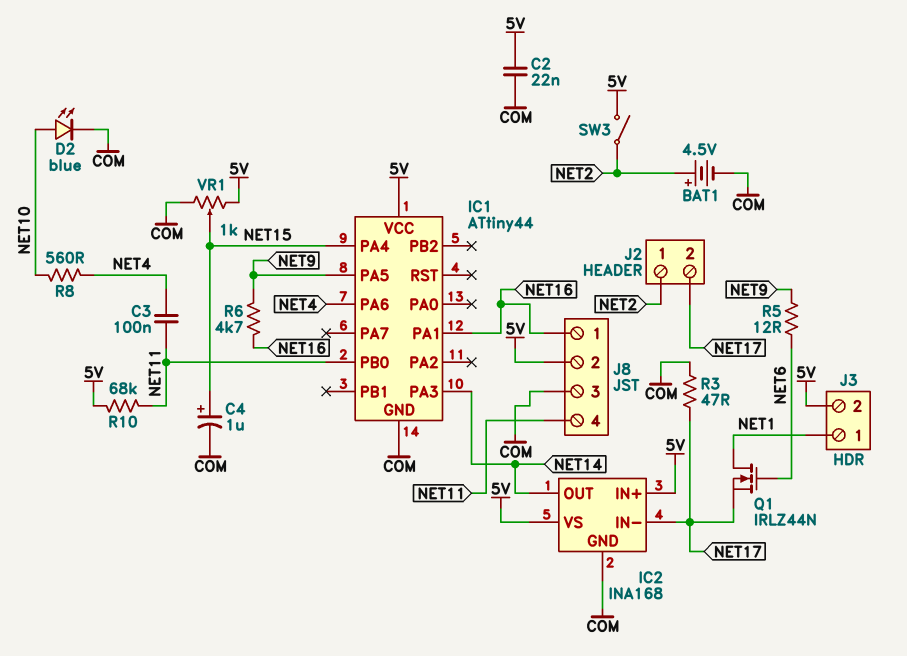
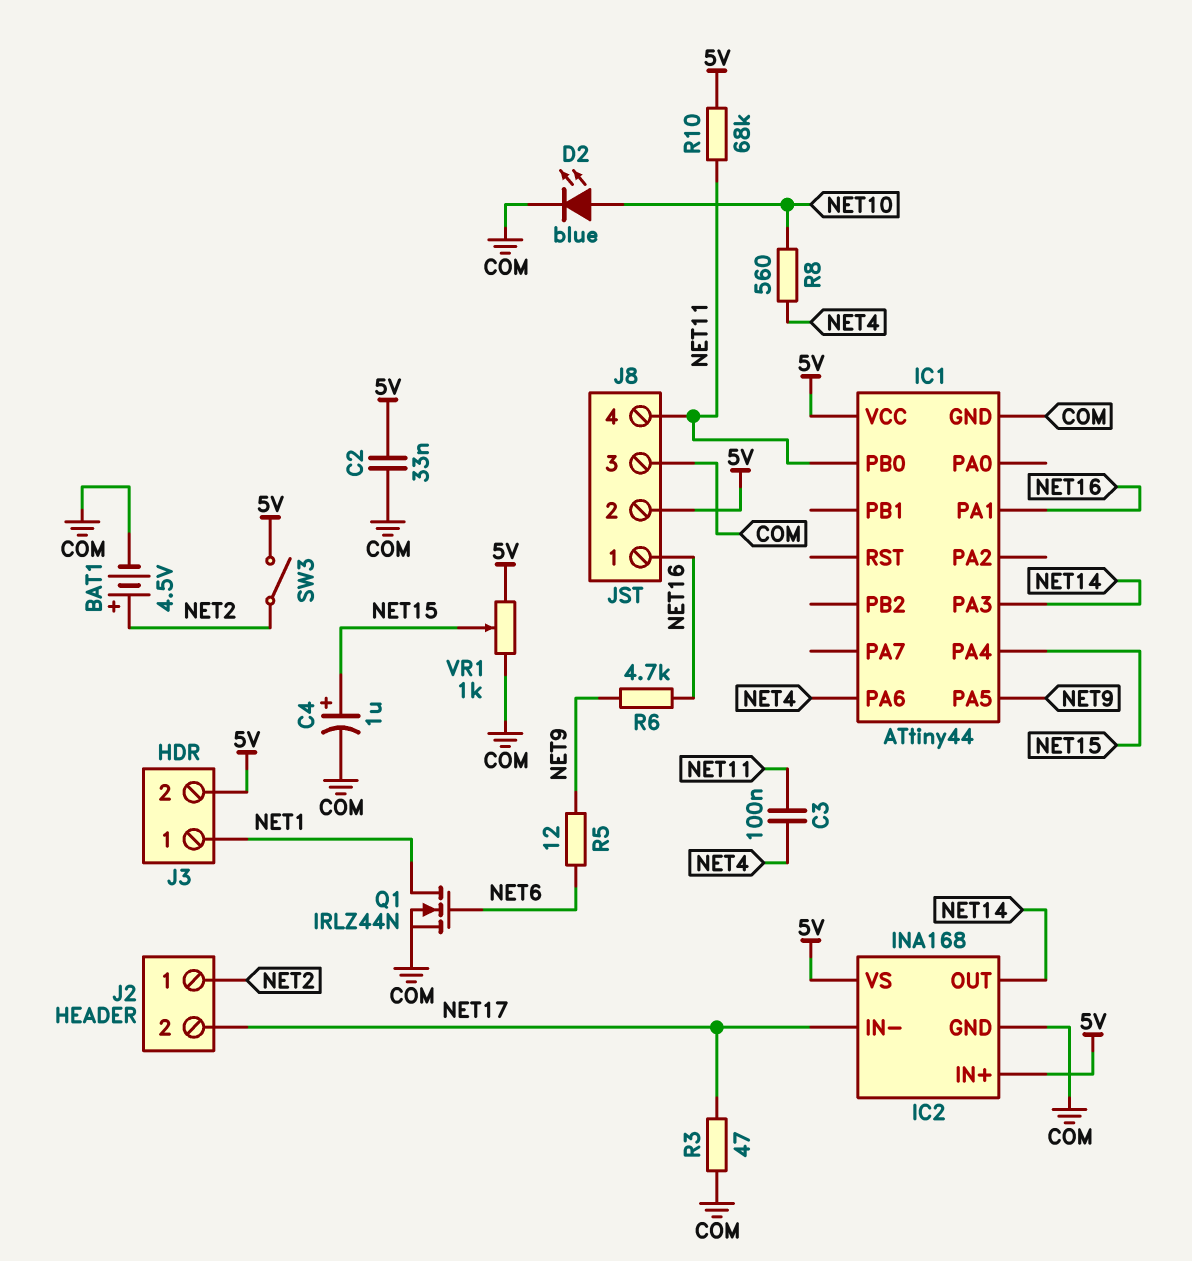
C2: 22nF (5V, COM) -> 33nF (5V, COM)
Q1: NMOS IRLZ44N (G NET6, D NET1, S NET17) -> NMOS IRLZ44N (G NET6, D NET1, S COM)

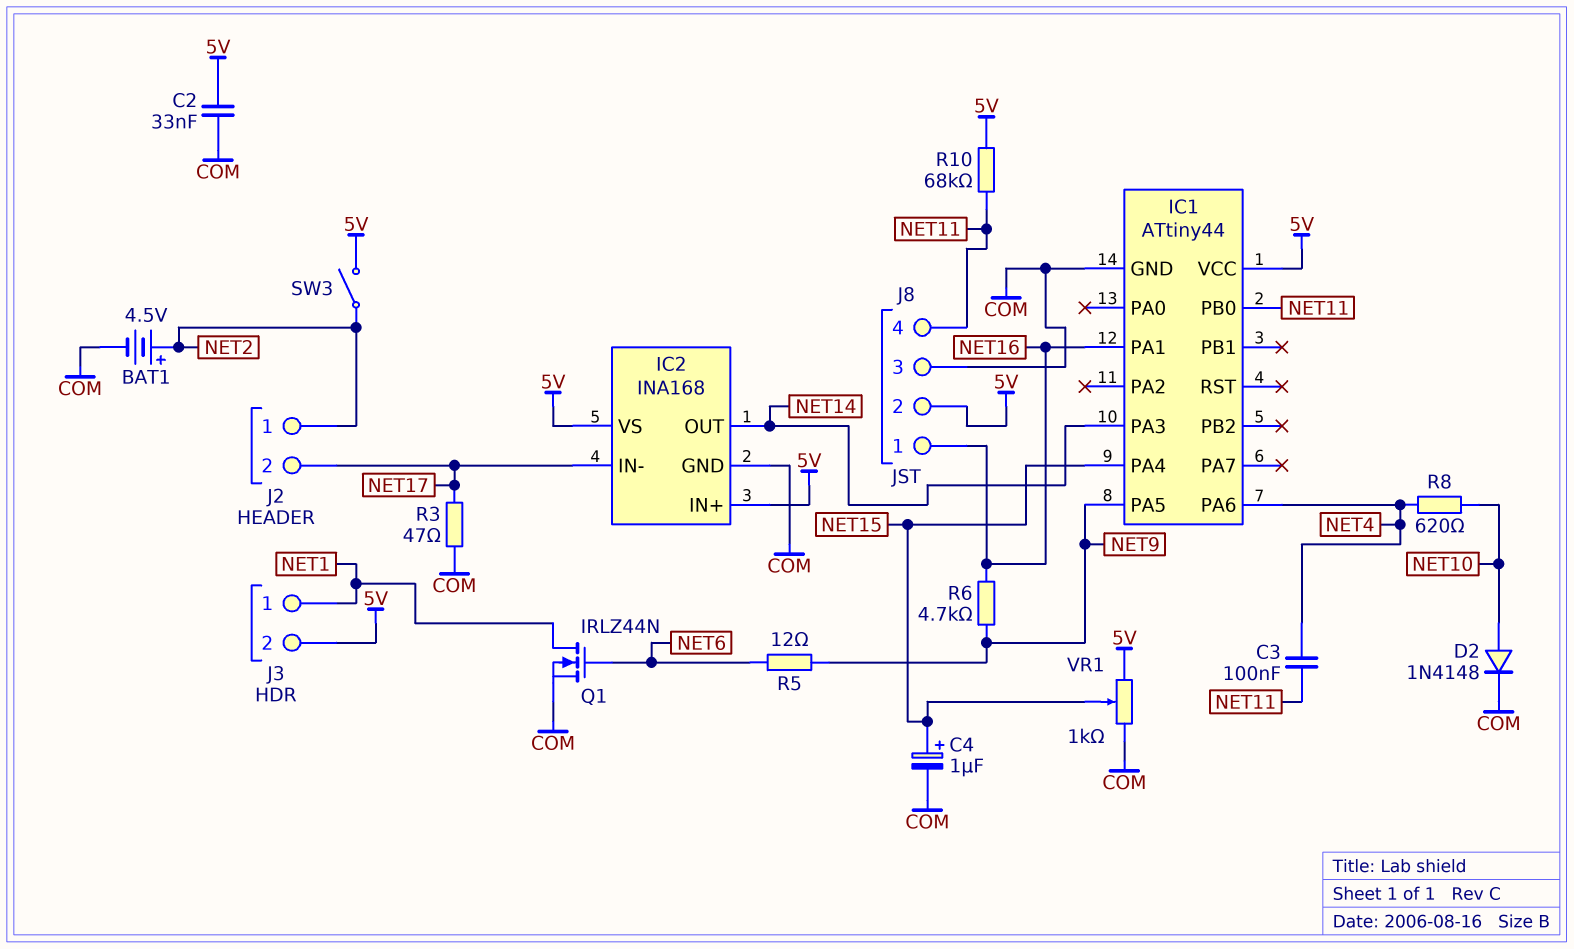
D2: LED blue (A NET10, K COM) -> diode 1N4148 (A NET10, K COM)
R8: 560 (NET4, NET10) -> 620 (NET4, NET10)

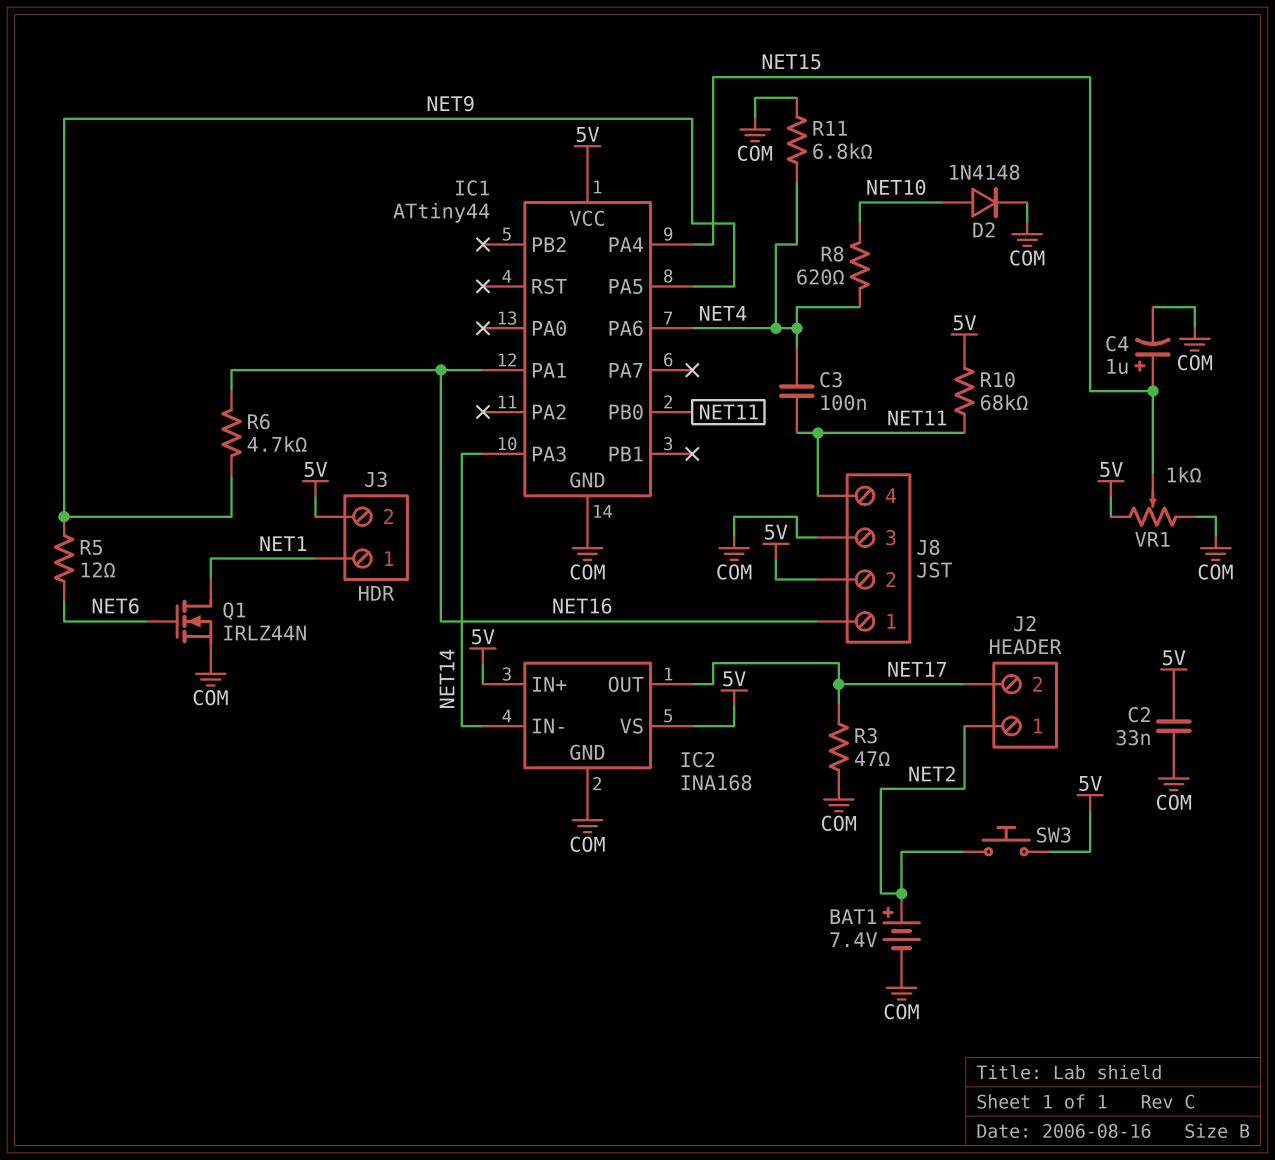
BAT1: 4.5V (plus NET2, minus COM) -> 7.4V (plus NET2, minus COM)
IC2 pin IN-: NET17 -> NET14
IC2 pin OUT: NET14 -> NET17
R11: none -> 6.8k (COM, NET4)
SW3: switch (5V, NET2) -> button (5V, NET2)

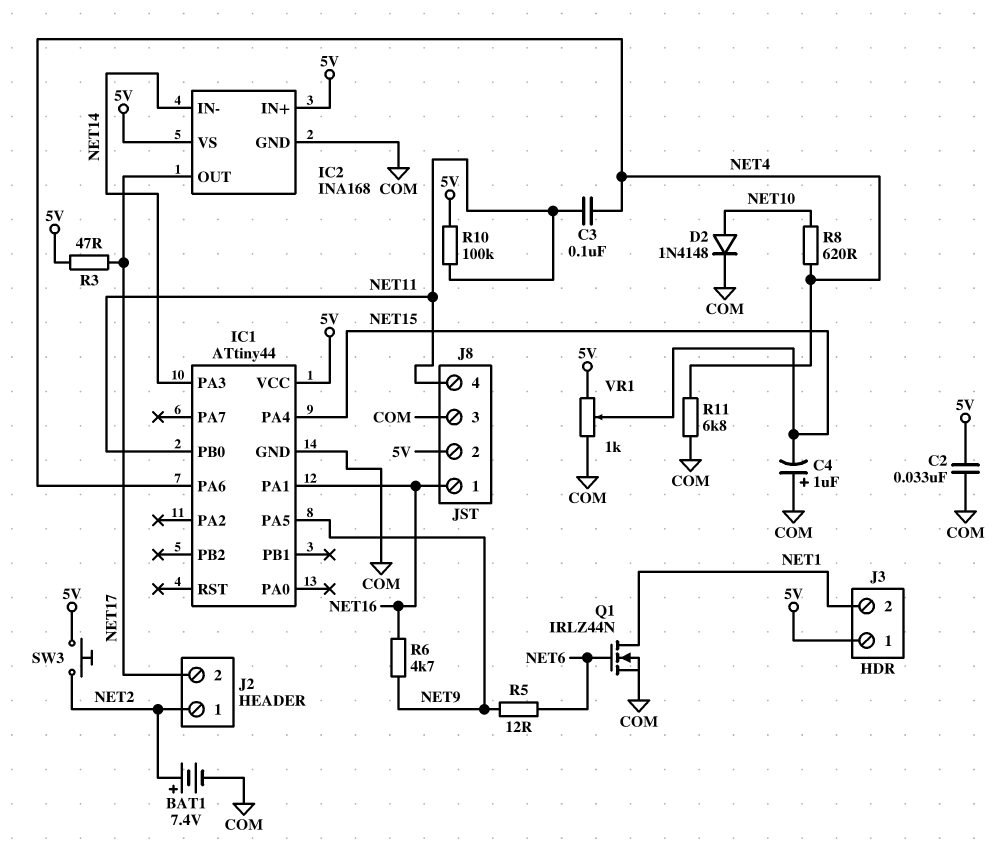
C4: 1uF (plus NET15, minus COM) -> 1uF (plus COM, minus NET15)
J3 pin 1: NET1 -> 5V
J3 pin 2: 5V -> NET1
R3: 47 (COM, NET17) -> 47 (5V, NET17)
R10: 68k (5V, NET11) -> 100k (5V, NET11)

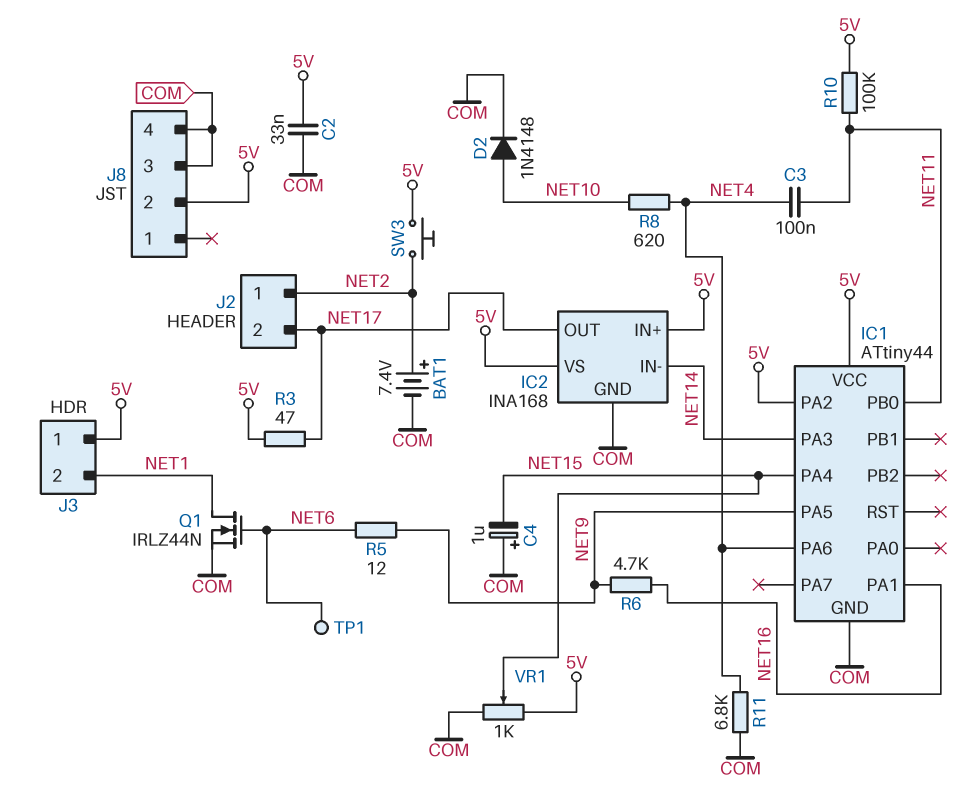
IC1 pin PA2: none -> 5V
J8 pin 1: NET16 -> none
J8 pin 4: NET11 -> COM
TP1: none -> test point (NET6)

